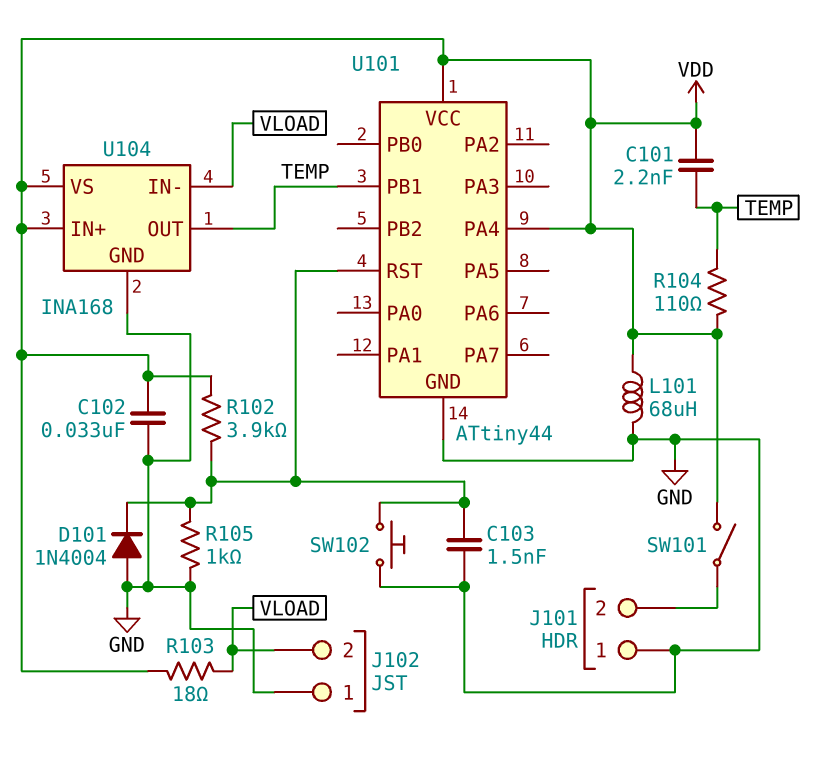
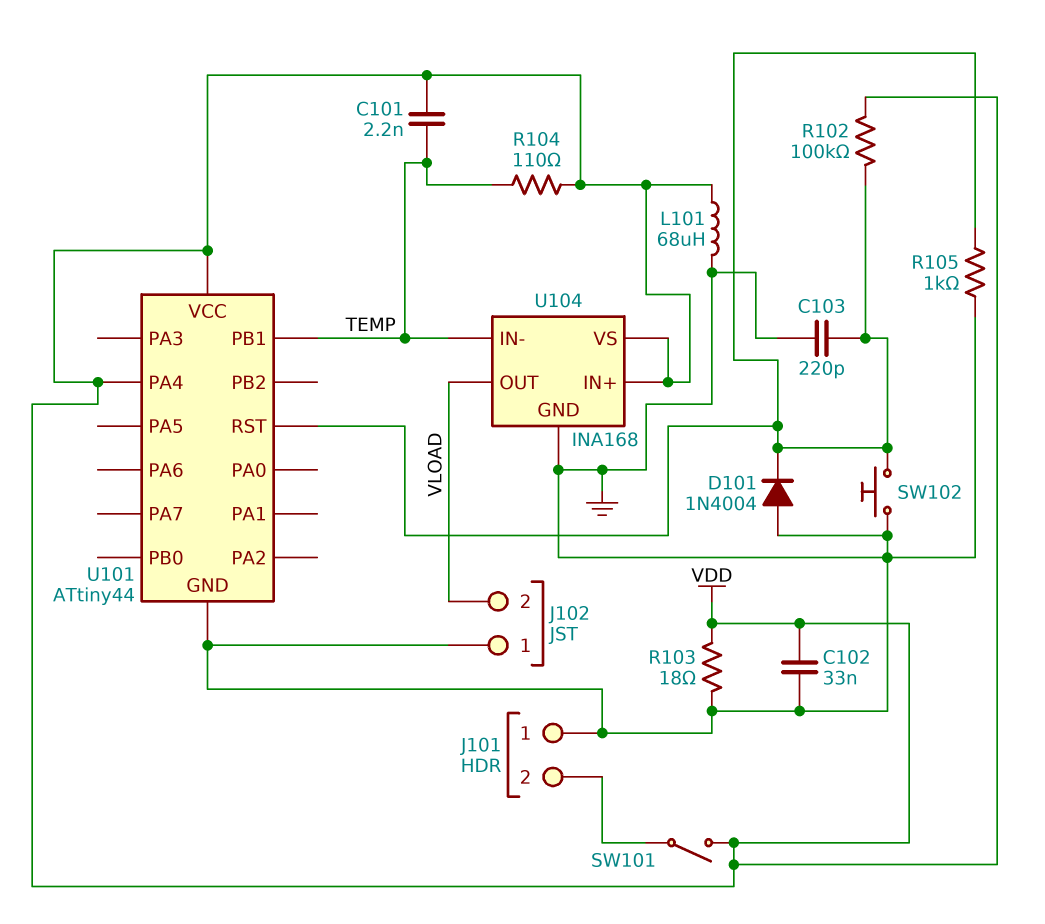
C103: 1.5nF (GND, U101/RST) -> 220pF (GND, U101/RST)
R102: 3.9k (U101/RST, VDD) -> 100k (U101/RST, VDD)
R103: 18 (VDD, VLOAD) -> 18 (GND, VDD)
U104 pin IN-: VLOAD -> TEMP
U104 pin OUT: TEMP -> VLOAD

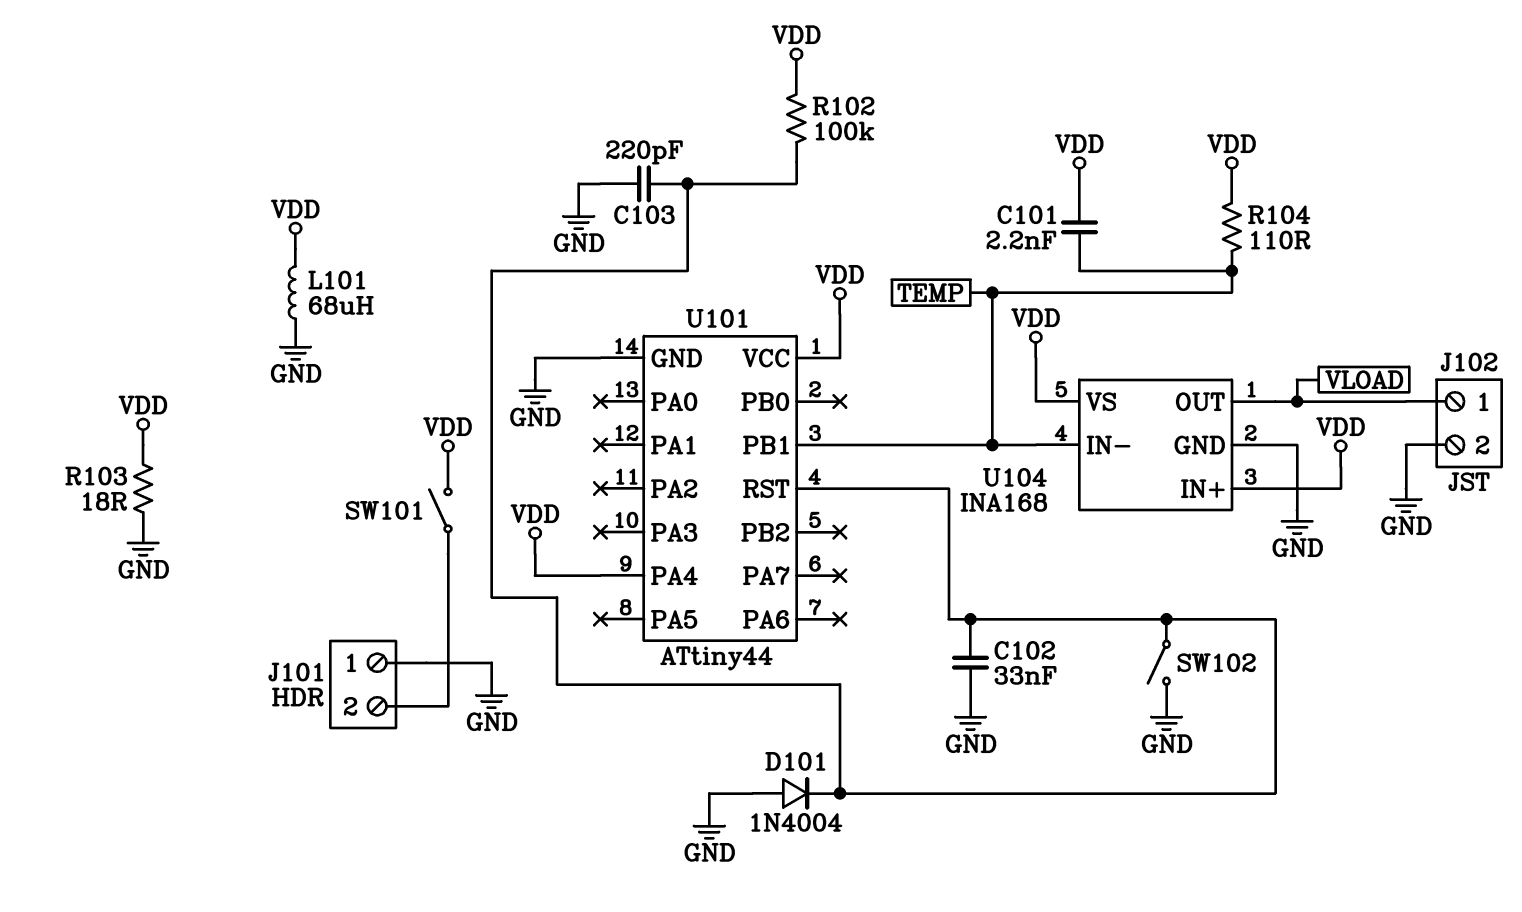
C102: 33nF (GND, VDD) -> 33nF (GND, U101/RST)
J102 pin 1: GND -> VLOAD
J102 pin 2: VLOAD -> GND
R105: 1k (GND, U101/RST) -> none
SW102: button (GND, U101/RST) -> switch (GND, U101/RST)

